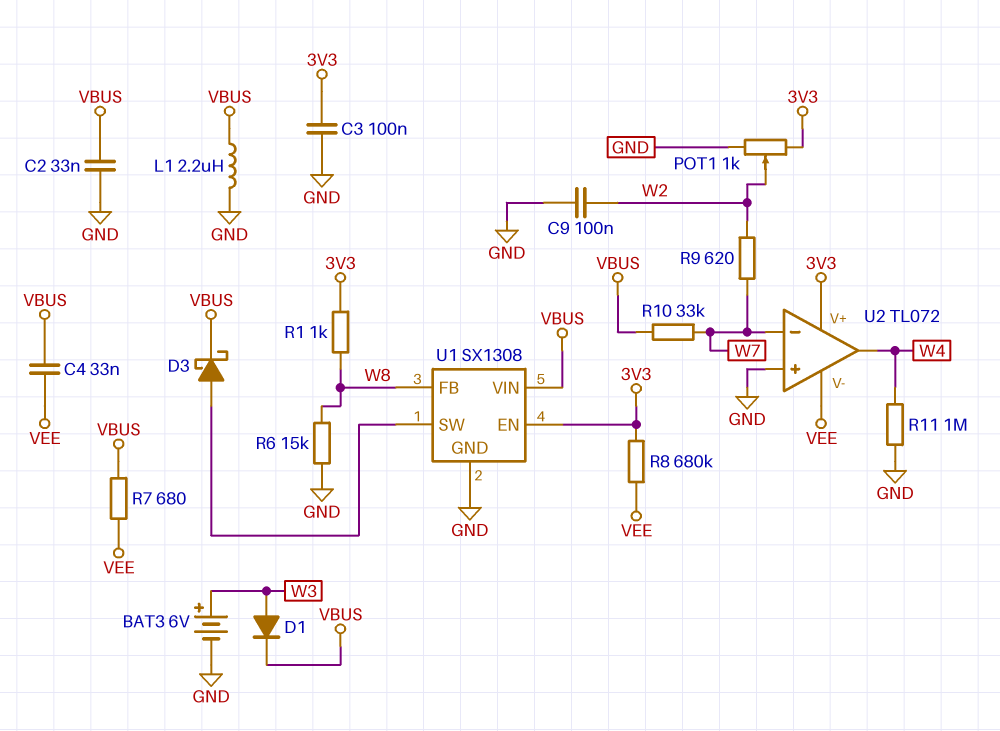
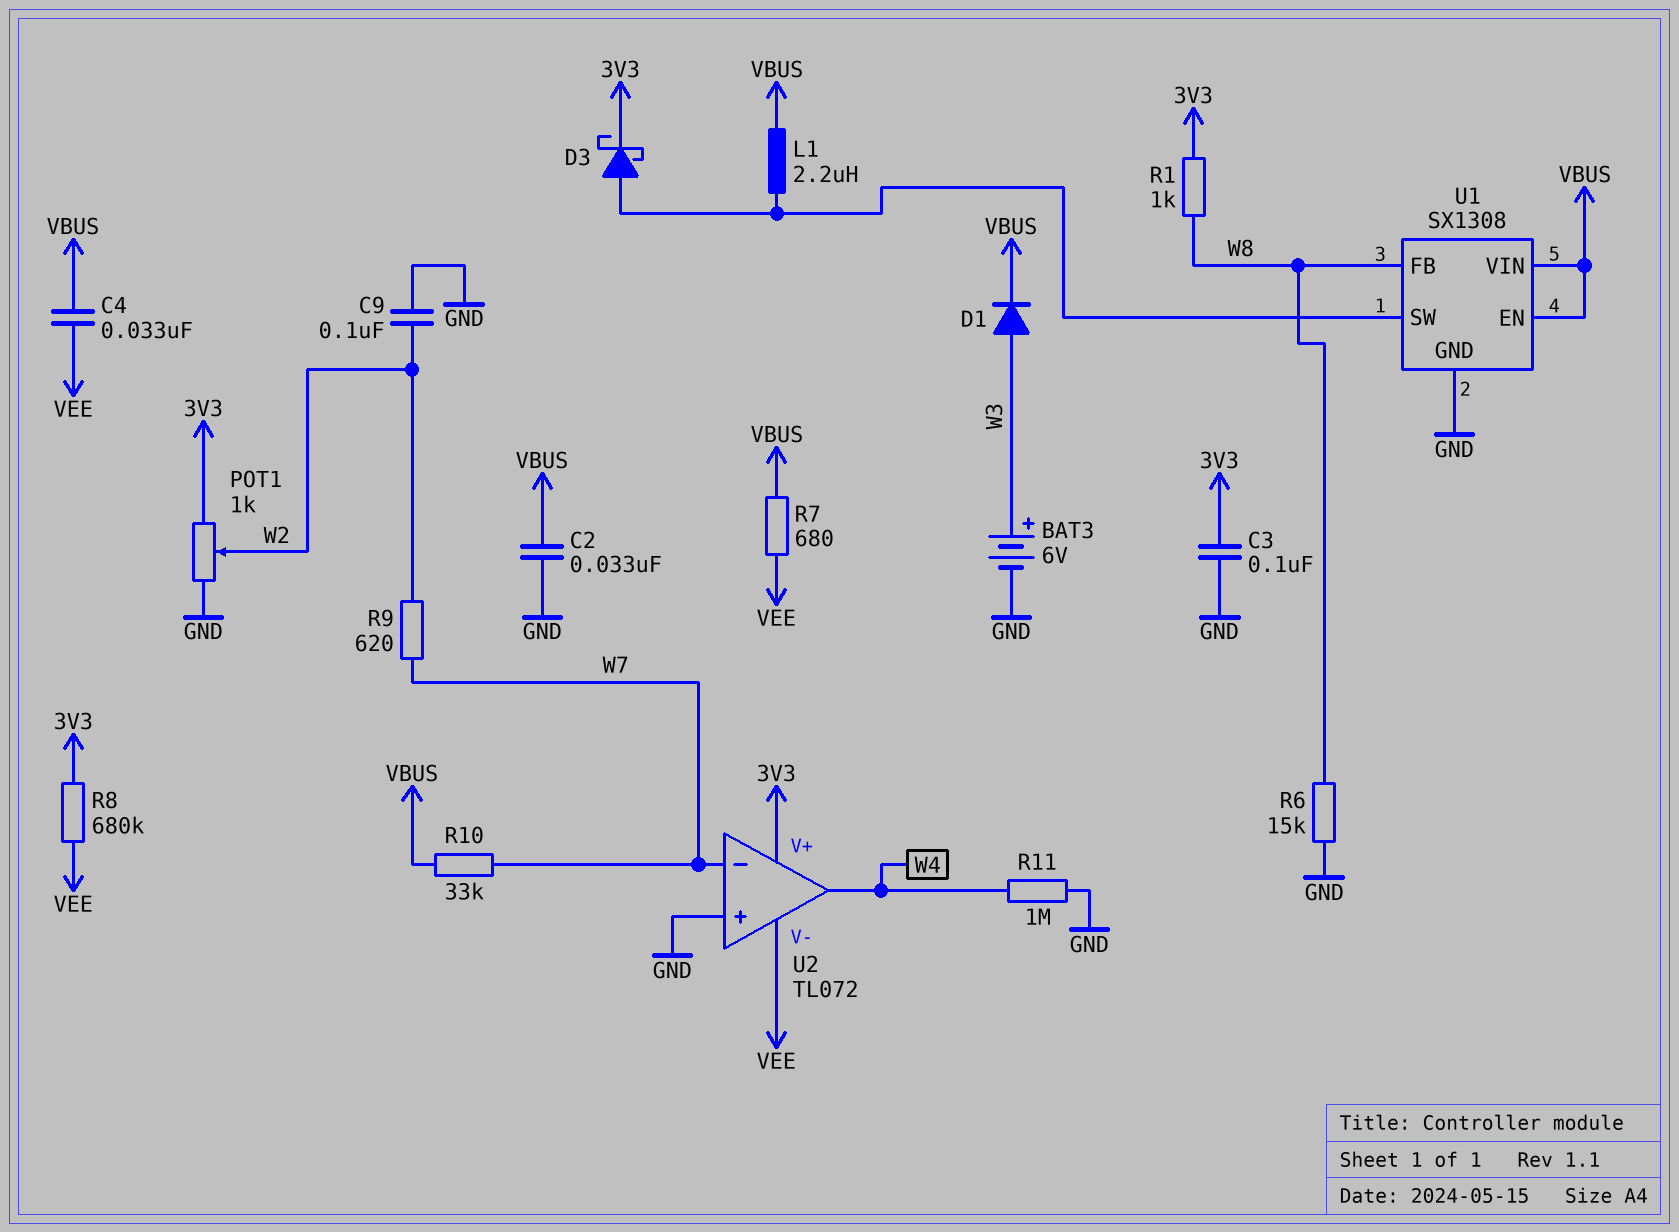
D3: schottky (A U1/SW, K VBUS) -> schottky (A U1/SW, K 3V3)
L1: 2.2uH (GND, VBUS) -> 2.2uH (U1/SW, VBUS)
U1 pin EN: 3V3 -> VBUS

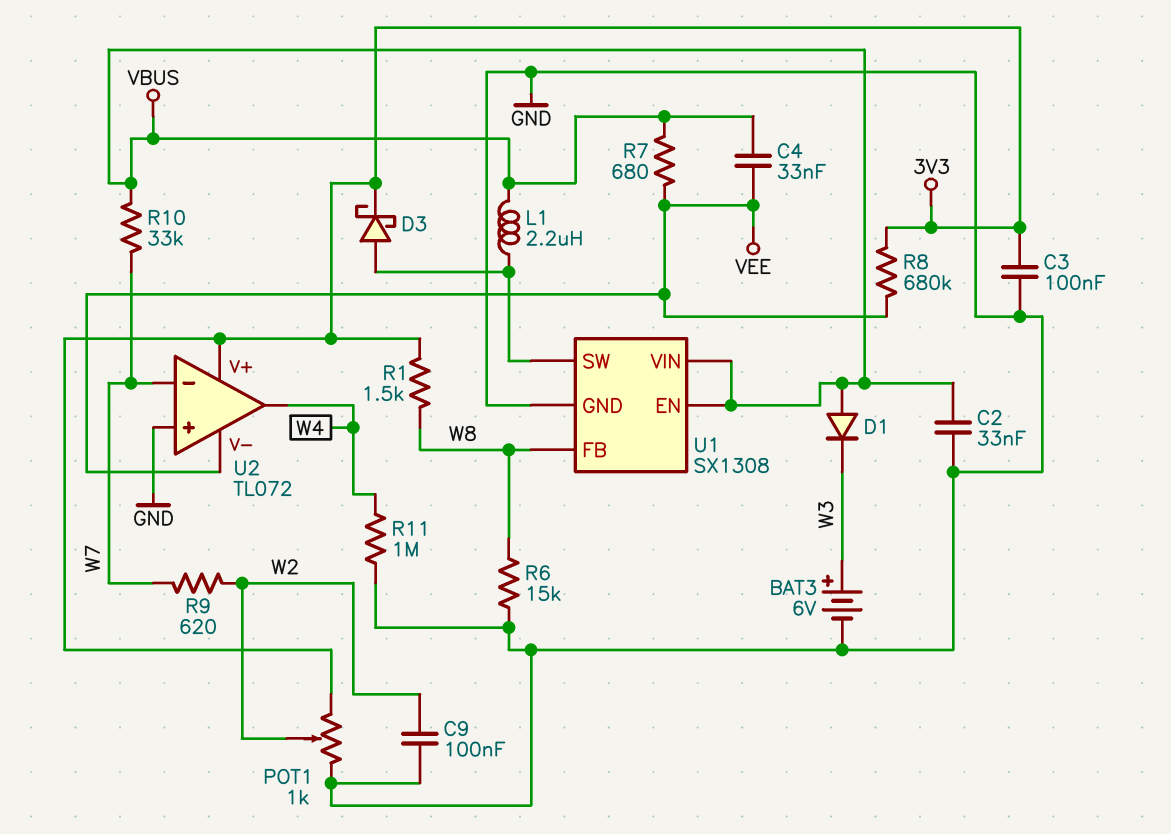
D1: diode (A W3, K VBUS) -> diode (A VBUS, K W3)
R1: 1k (3V3, W8) -> 1.5k (3V3, W8)

